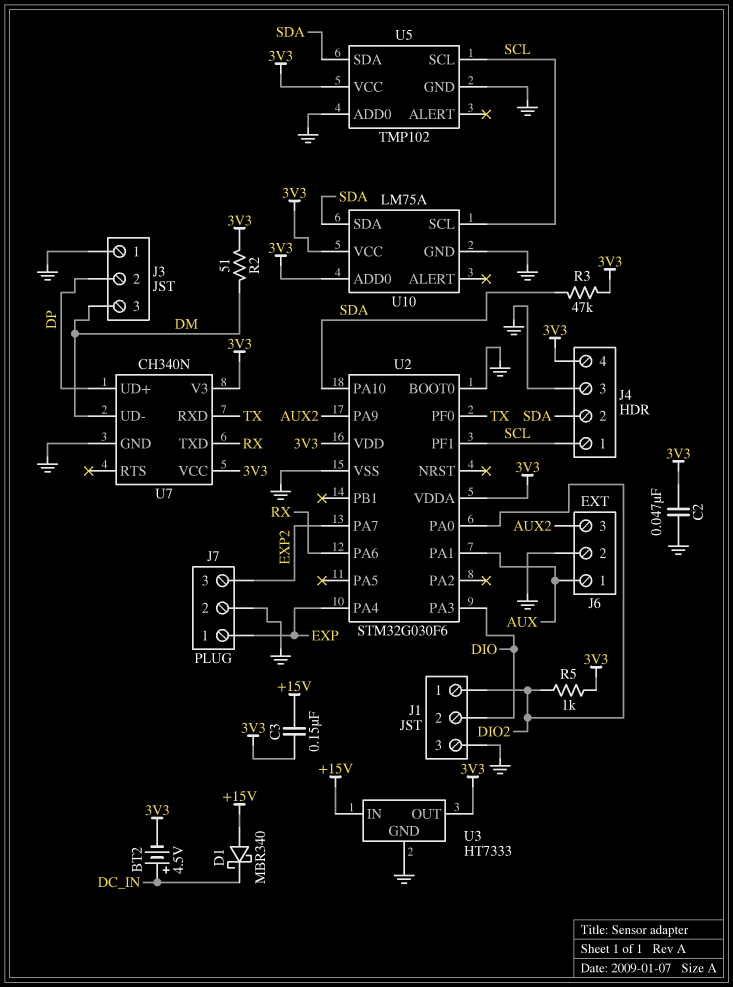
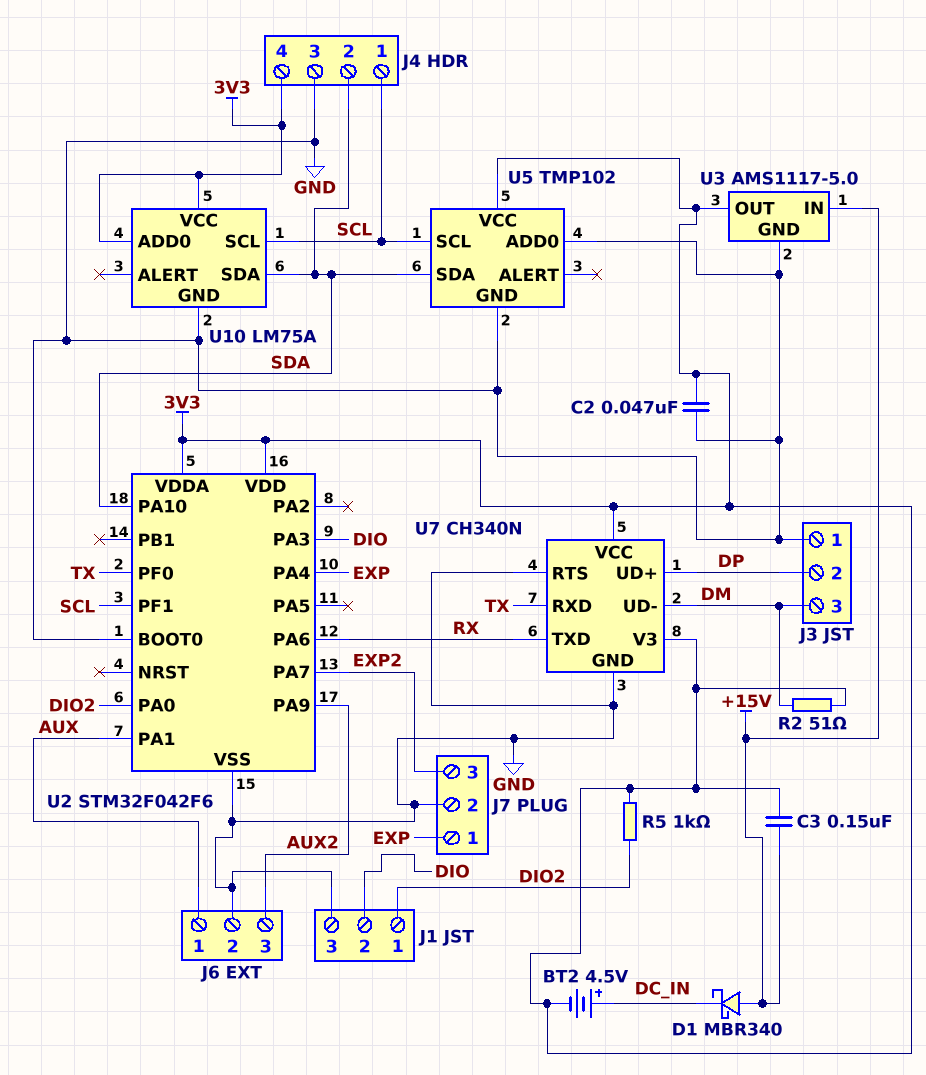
R3: 47k (3V3, SDA) -> none
U2: STM32G030F6 -> STM32F042F6
U3: HT7333 -> AMS1117-5.0
U7 pin RTS: none -> GND

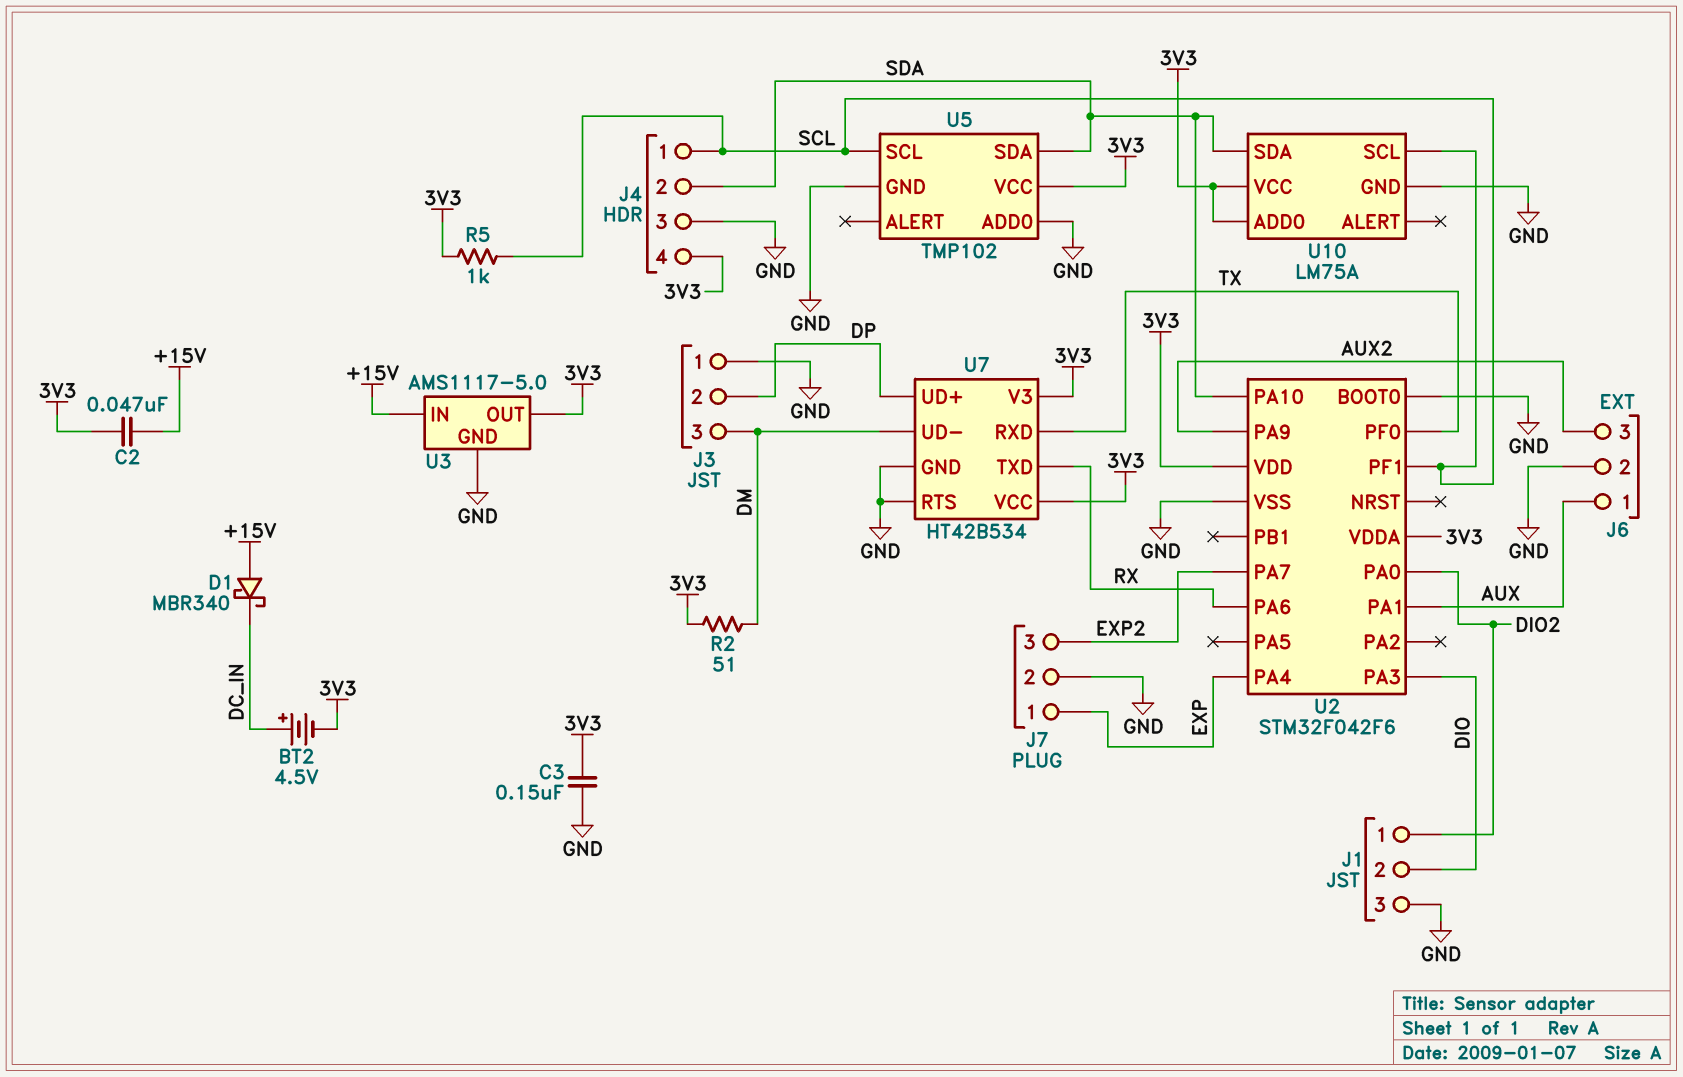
C2: 47nF (3V3, GND) -> 47nF (+15V, 3V3)
C3: 150nF (+15V, 3V3) -> 150nF (3V3, GND)
R5: 1k (3V3, DIO2) -> 1k (3V3, SCL)
U7: CH340N -> HT42B534

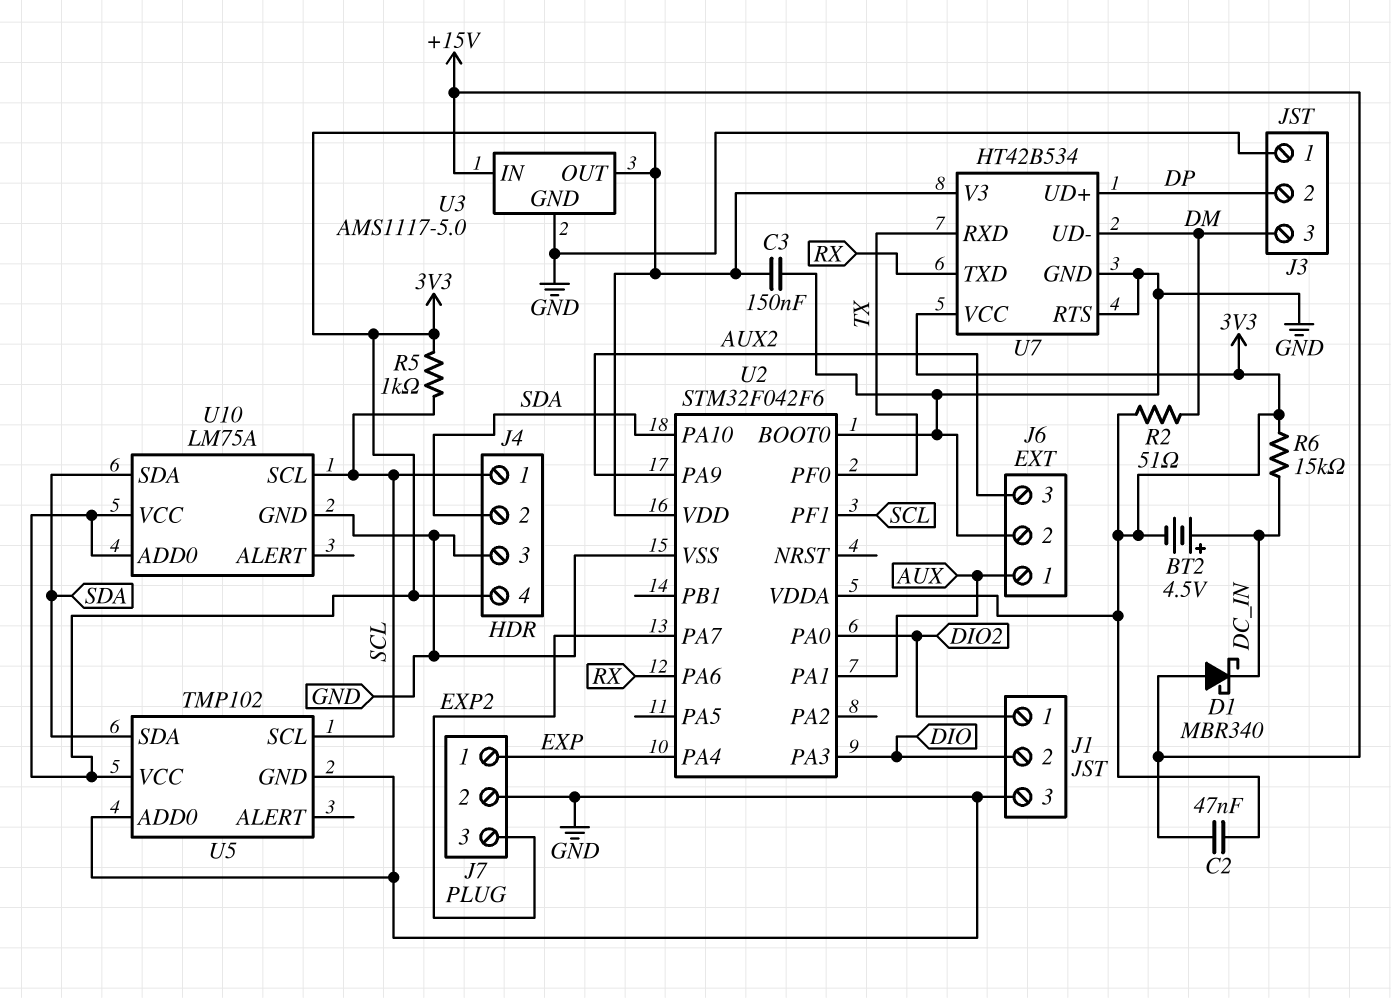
R6: none -> 15k (3V3, DC_IN)

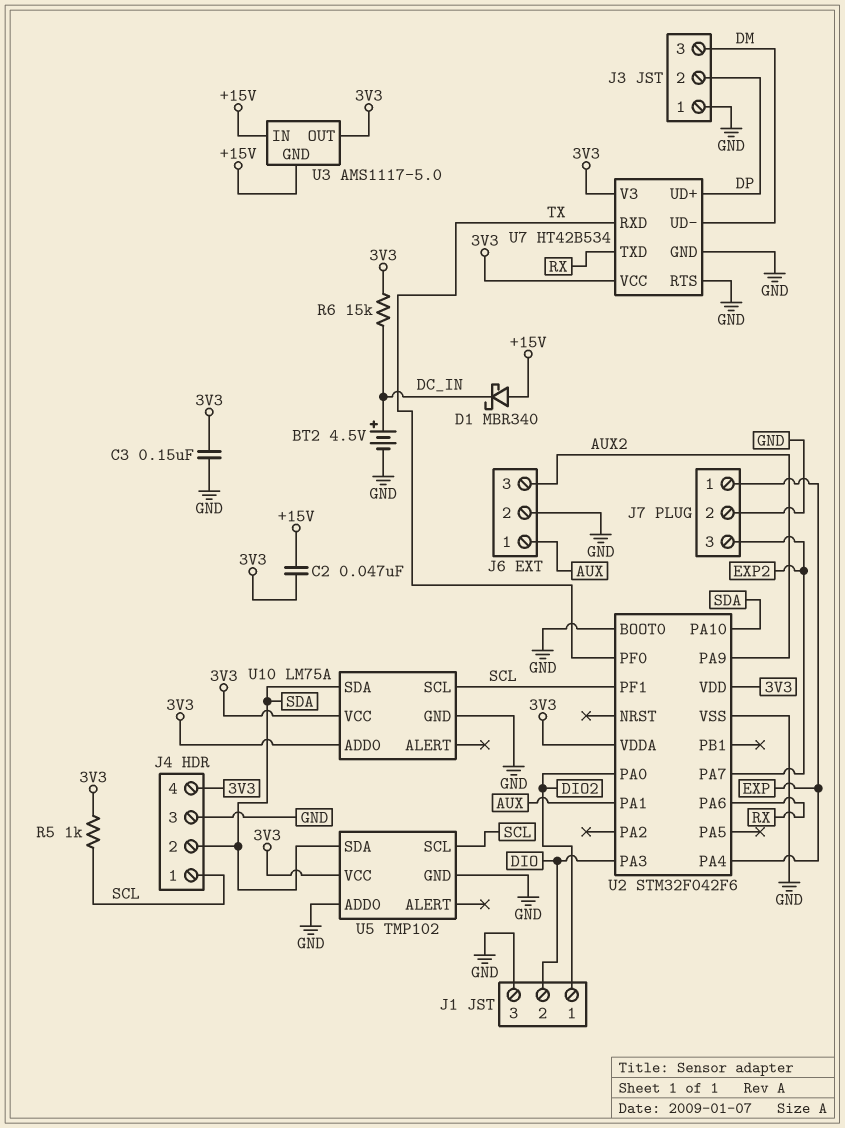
BT2: 4.5V (plus DC_IN, minus 3V3) -> 4.5V (plus DC_IN, minus GND)
R2: 51 (3V3, DM) -> none
U3 pin GND: GND -> +15V

